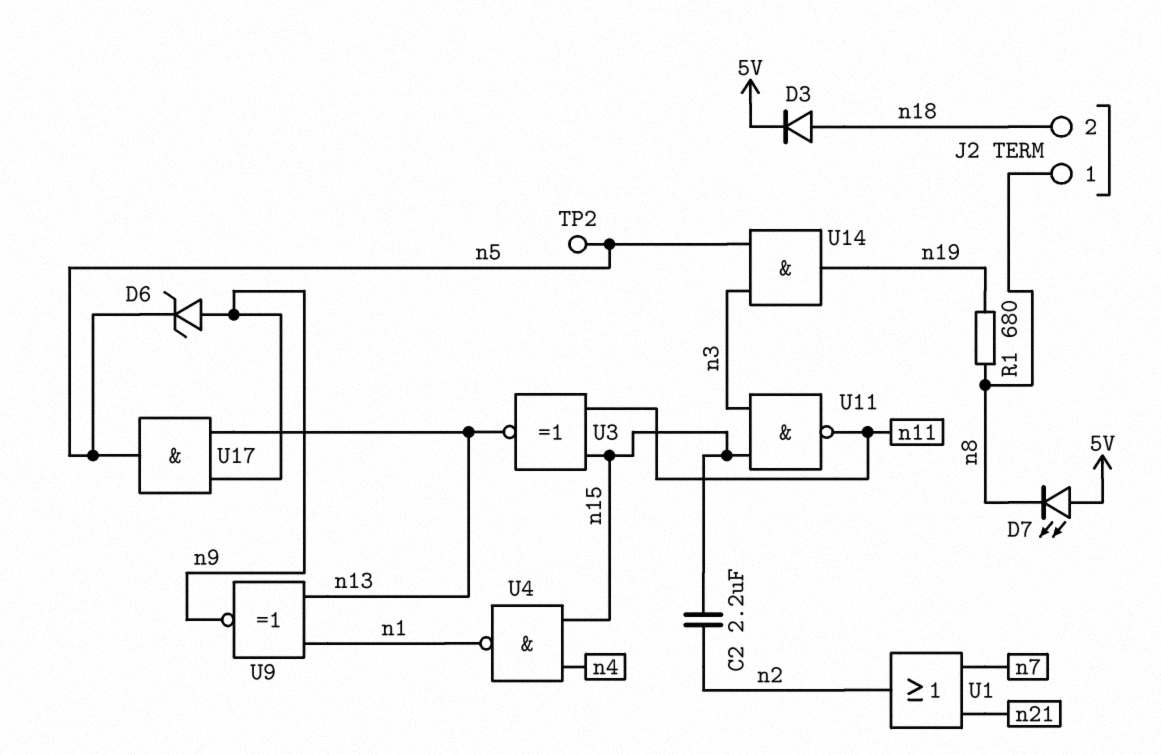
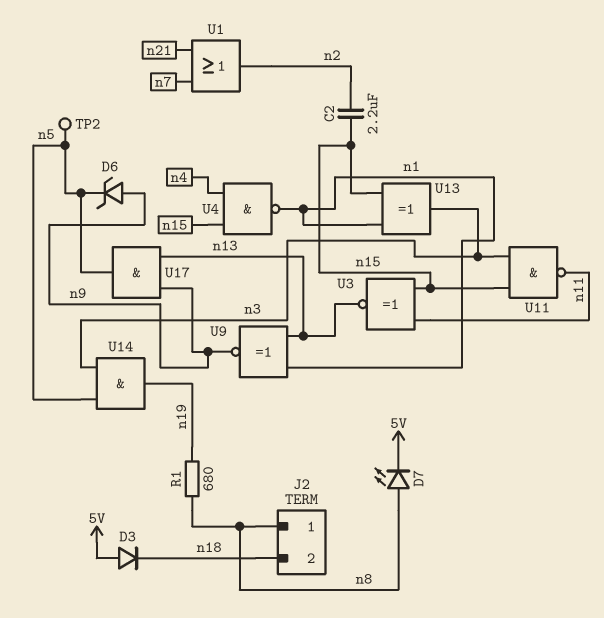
D3: diode (A n18, K 5V) -> diode (A 5V, K n18)
D7: LED (A 5V, K n8) -> LED (A n8, K 5V)
U13: none -> XOR (in n1, in n15, out n3)

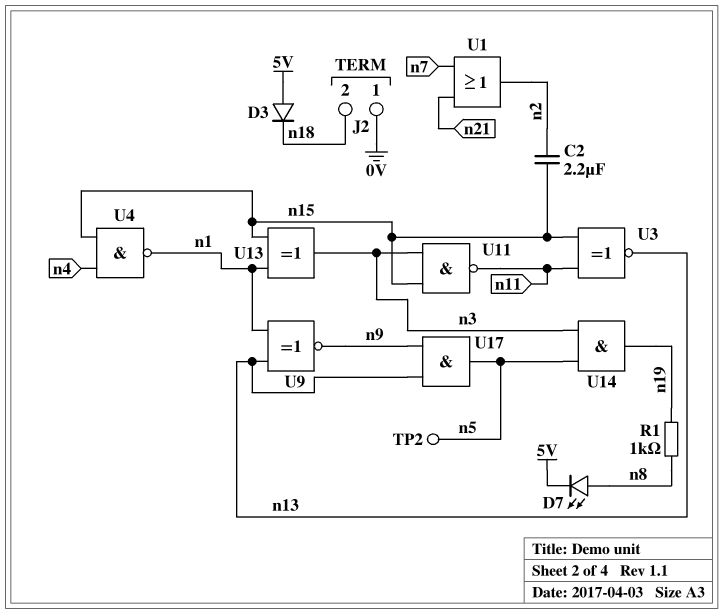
D6: zener (A n9, K n5) -> none
J2 pin 1: n8 -> 0V
R1: 680 (n8, n19) -> 1k (n8, n19)

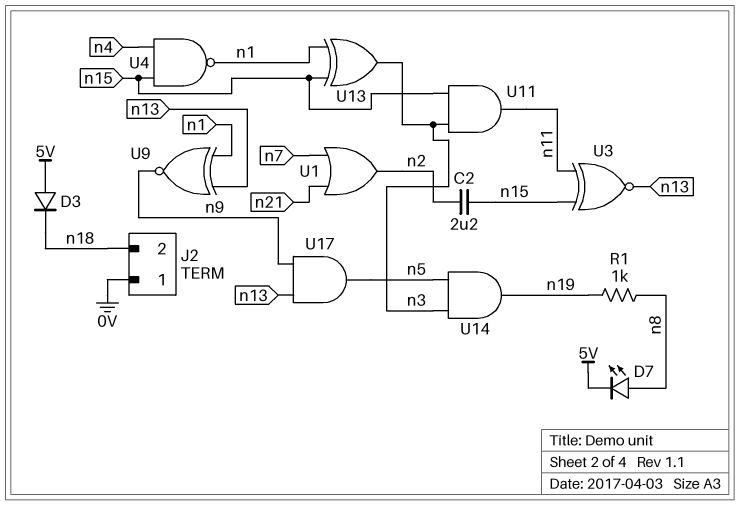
TP2: test point (n5) -> none
U11: NAND (in n3, in n15, out n11) -> AND (in n3, in n15, out n11)

